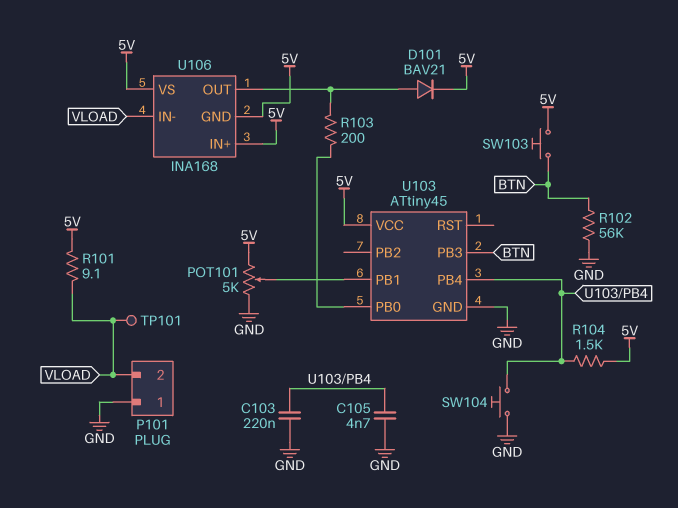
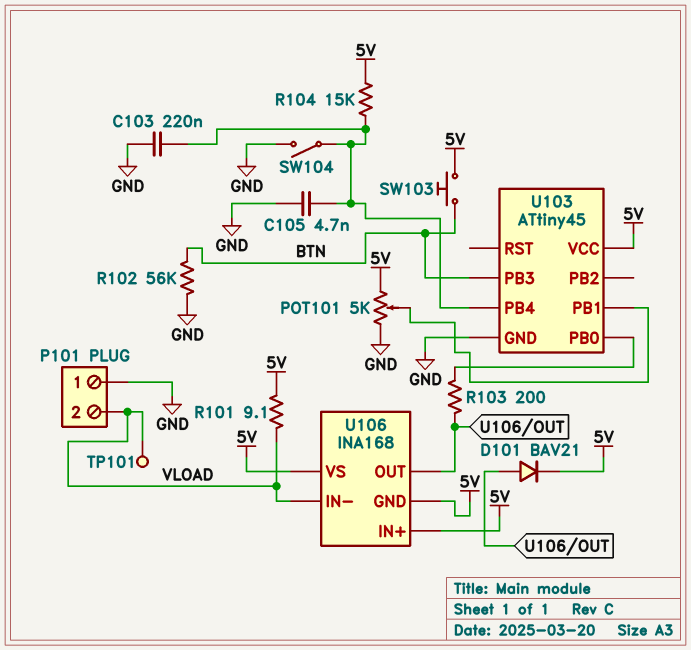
R104: 1.5k (5V, U103/PB4) -> 15k (5V, U103/PB4)
SW104: button (GND, U103/PB4) -> switch (GND, U103/PB4)

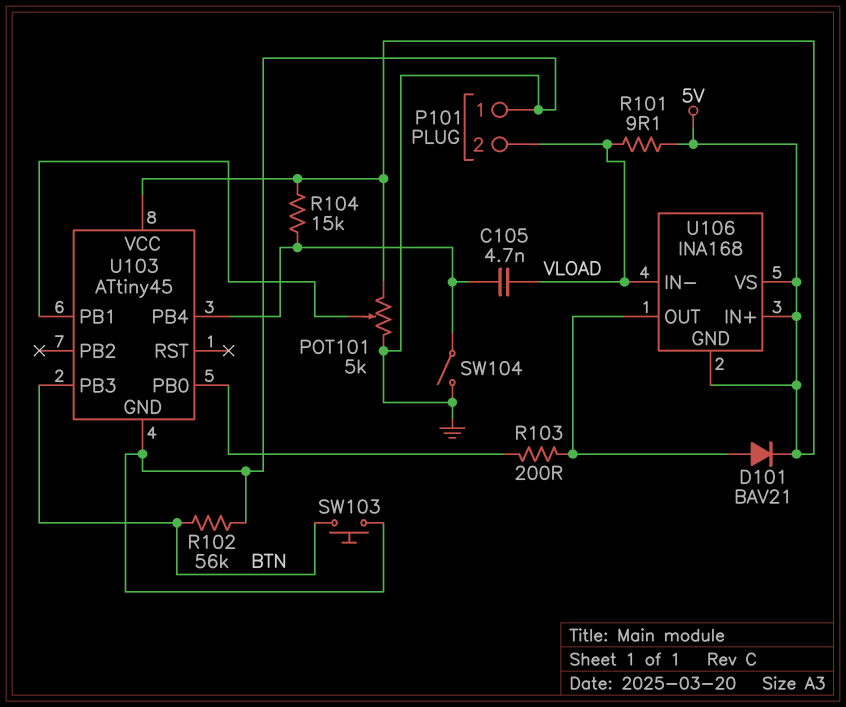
C103: 220nF (GND, U103/PB4) -> none
C105: 4.7nF (GND, U103/PB4) -> 4.7nF (U103/PB4, VLOAD)
SW103: button (5V, BTN) -> button (BTN, GND)
TP101: test point (VLOAD) -> none

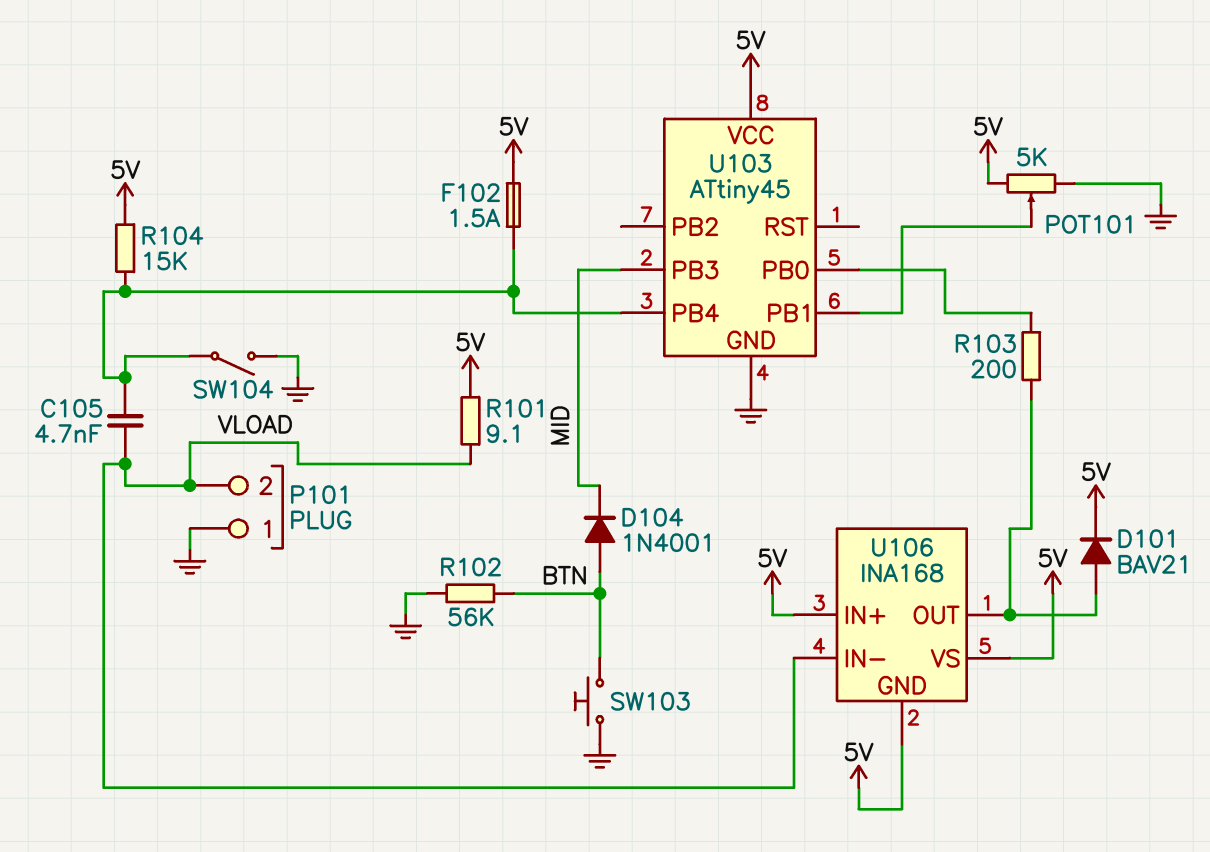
D104: none -> diode 1N4001 (A BTN, K MID)
F102: none -> 1.5A (5V, U103/PB4)
U103 pin PB3: BTN -> MID

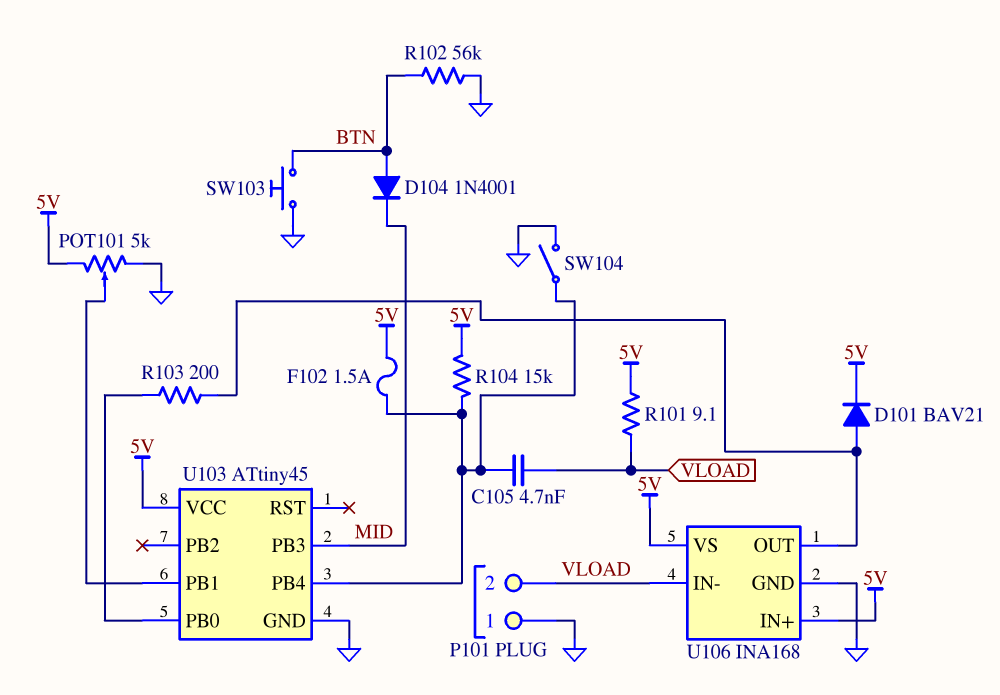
U106 pin GND: 5V -> GND

